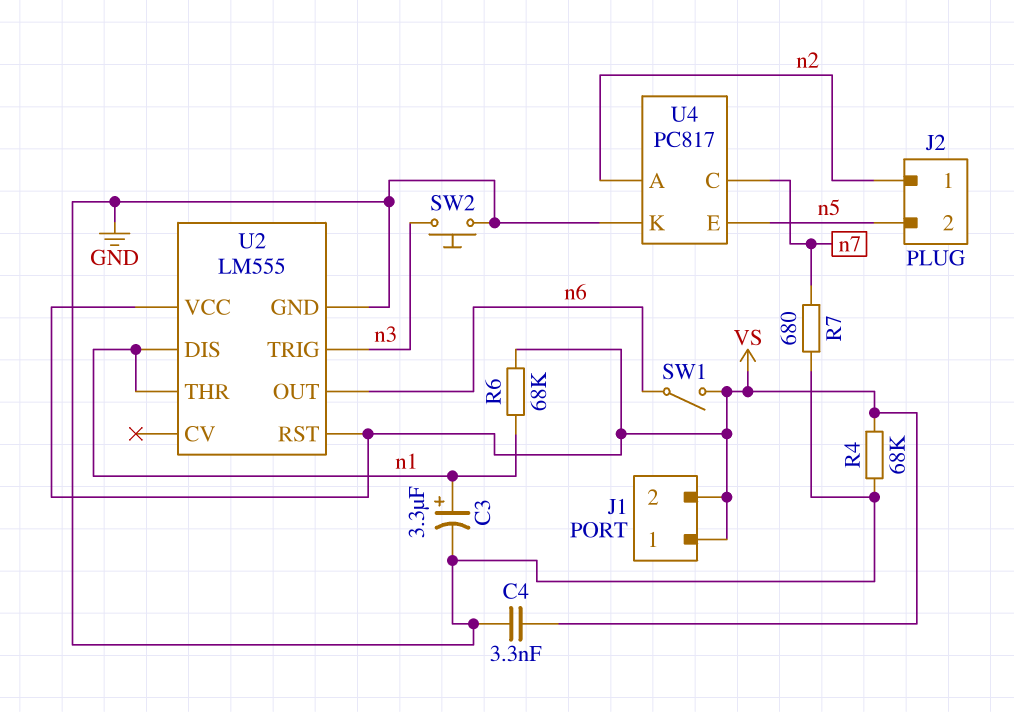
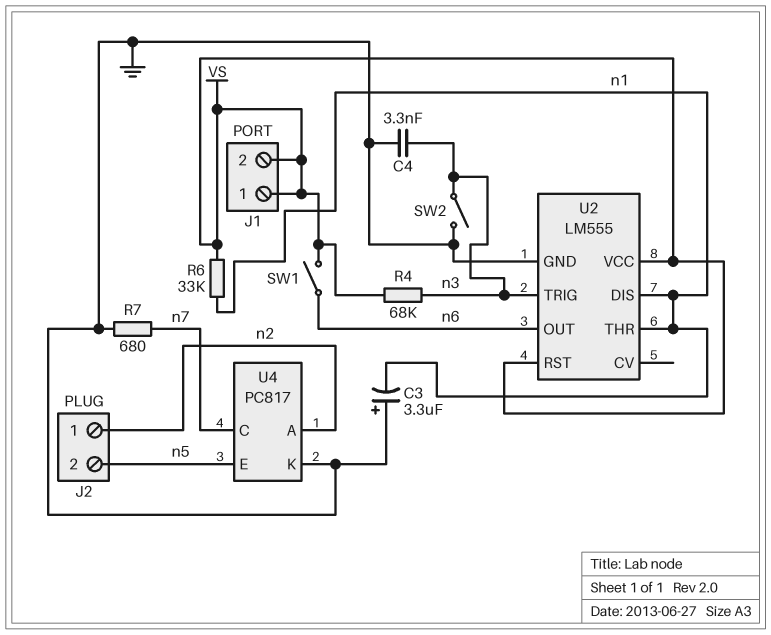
C3: 3.3uF (plus n1, minus GND) -> 3.3uF (plus GND, minus n1)
C4: 3.3nF (GND, VS) -> 3.3nF (GND, n3)
R4: 68k (GND, VS) -> 68k (VS, n3)
R6: 68k (VS, n1) -> 33k (VS, n1)
SW2: button (GND, n3) -> switch (GND, n3)

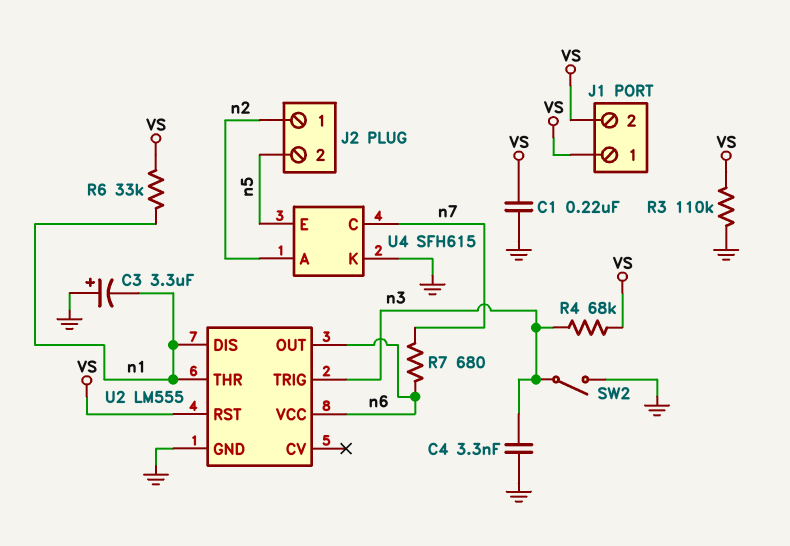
C1: none -> 220nF (GND, VS)
R3: none -> 110k (GND, VS)
R7: 680 (GND, n7) -> 680 (n6, n7)
SW1: switch (VS, n6) -> none
U2 pin VCC: VS -> n6
U4: PC817 -> SFH615

